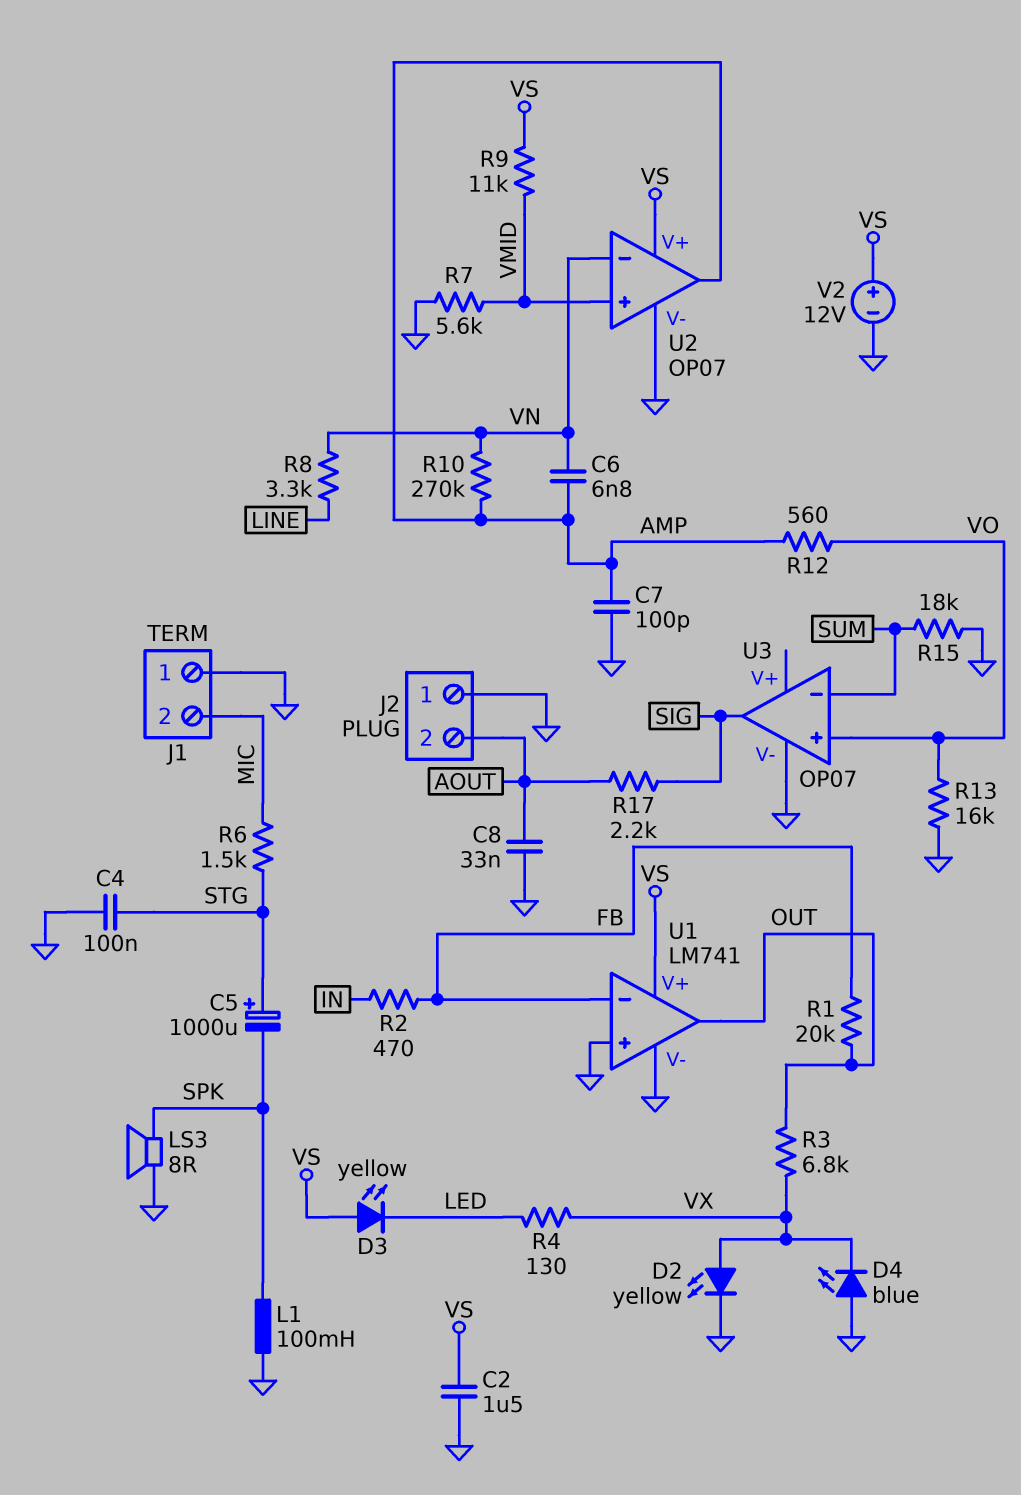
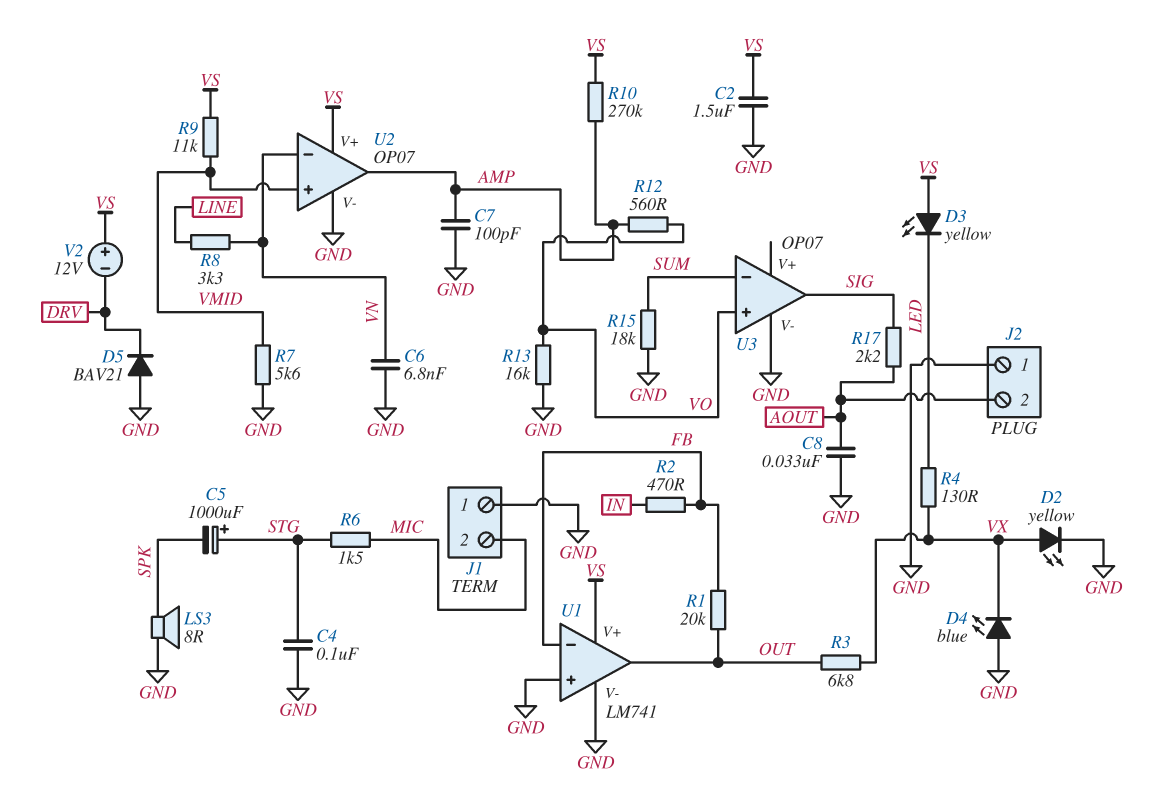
C6: 6.8nF (AMP, VN) -> 6.8nF (GND, VN)
D5: none -> diode BAV21 (A GND, K DRV)
L1: 100mH (GND, SPK) -> none
R10: 270k (AMP, VN) -> 270k (AMP, VS)
V2: 12V (plus VS, minus GND) -> 12V (plus VS, minus DRV)

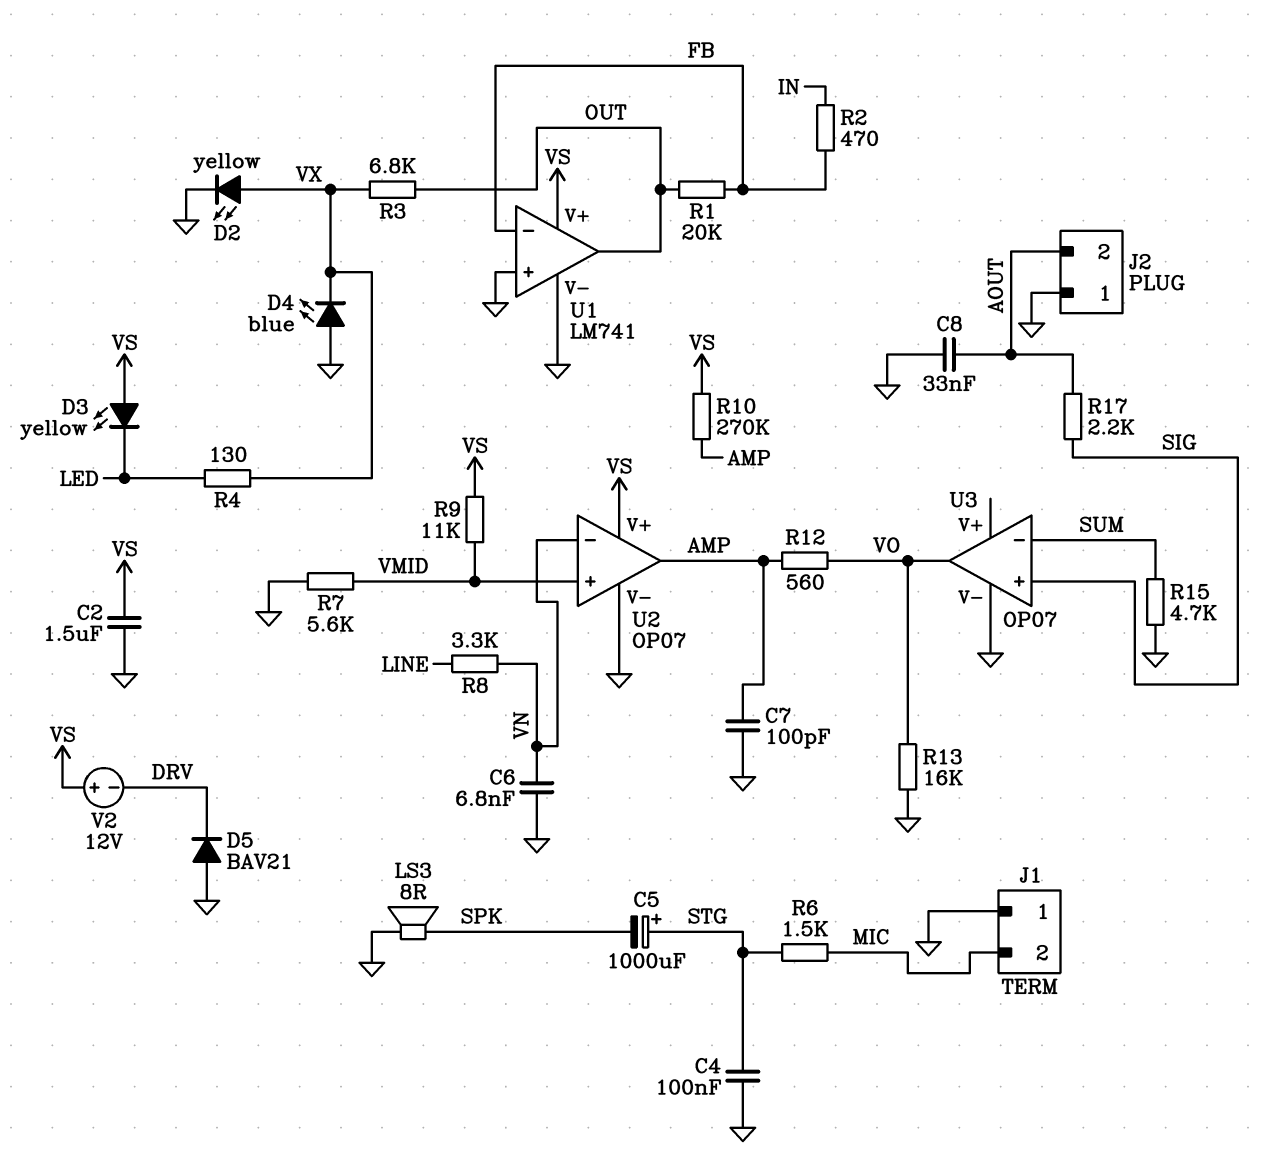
R15: 18k (GND, SUM) -> 4.7k (GND, SUM)
U3 pin in+: VO -> SIG
U3 pin out: SIG -> VO

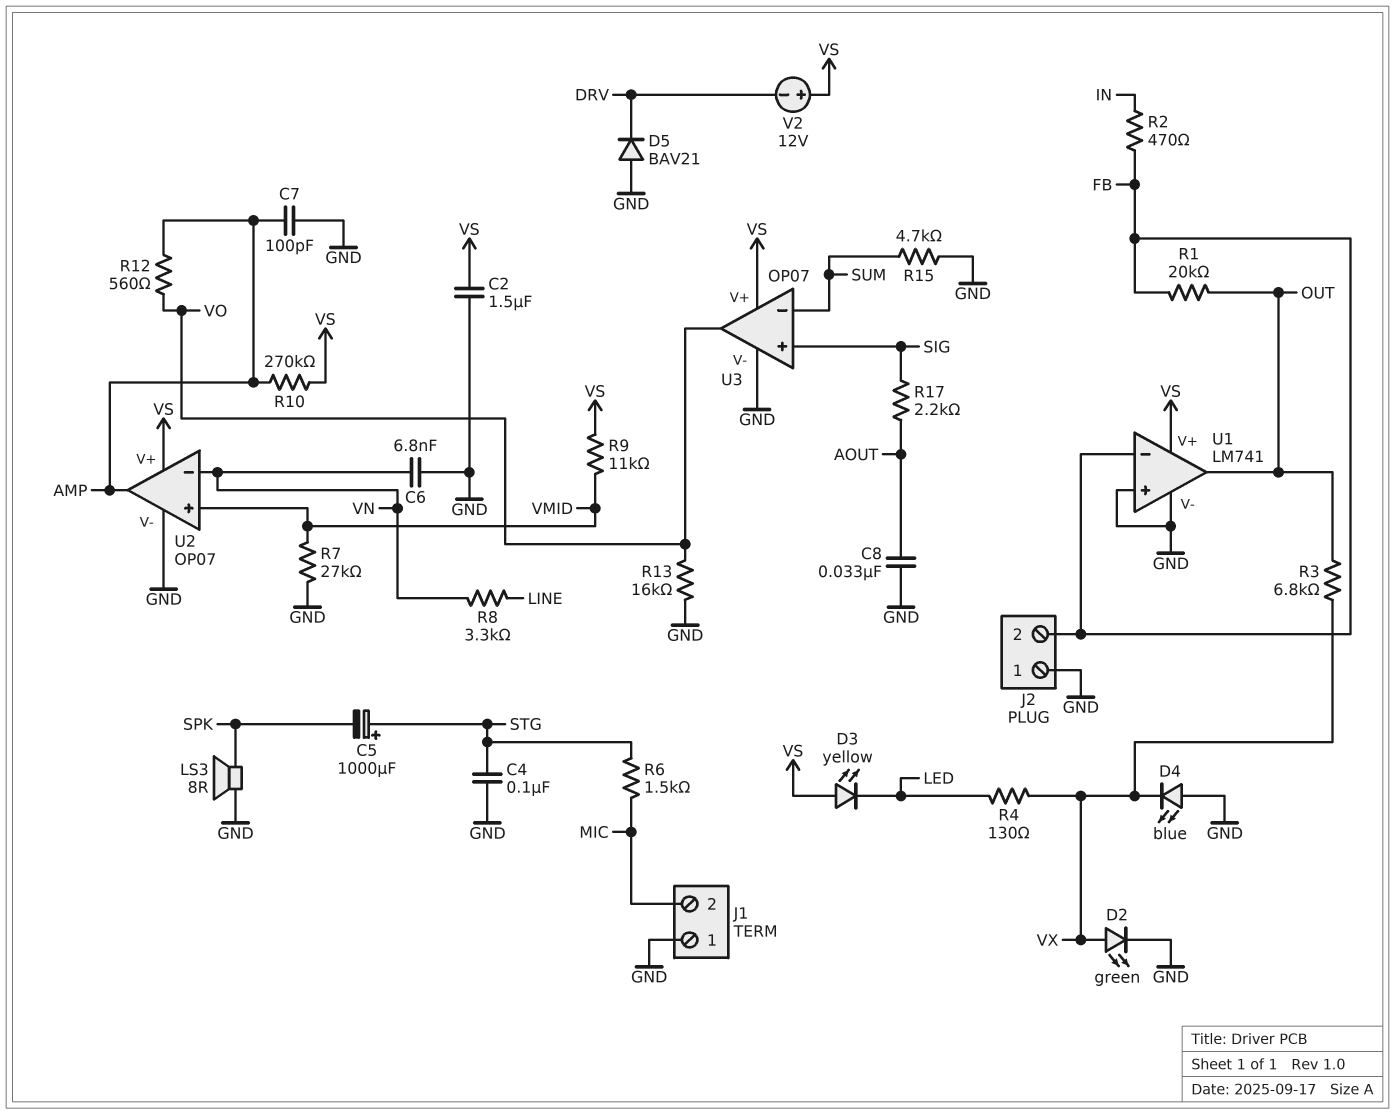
D2: LED yellow (A VX, K GND) -> LED green (A VX, K GND)
J2 pin 2: AOUT -> FB
R7: 5.6k (GND, VMID) -> 27k (GND, VMID)
U3 pin V+: none -> VS

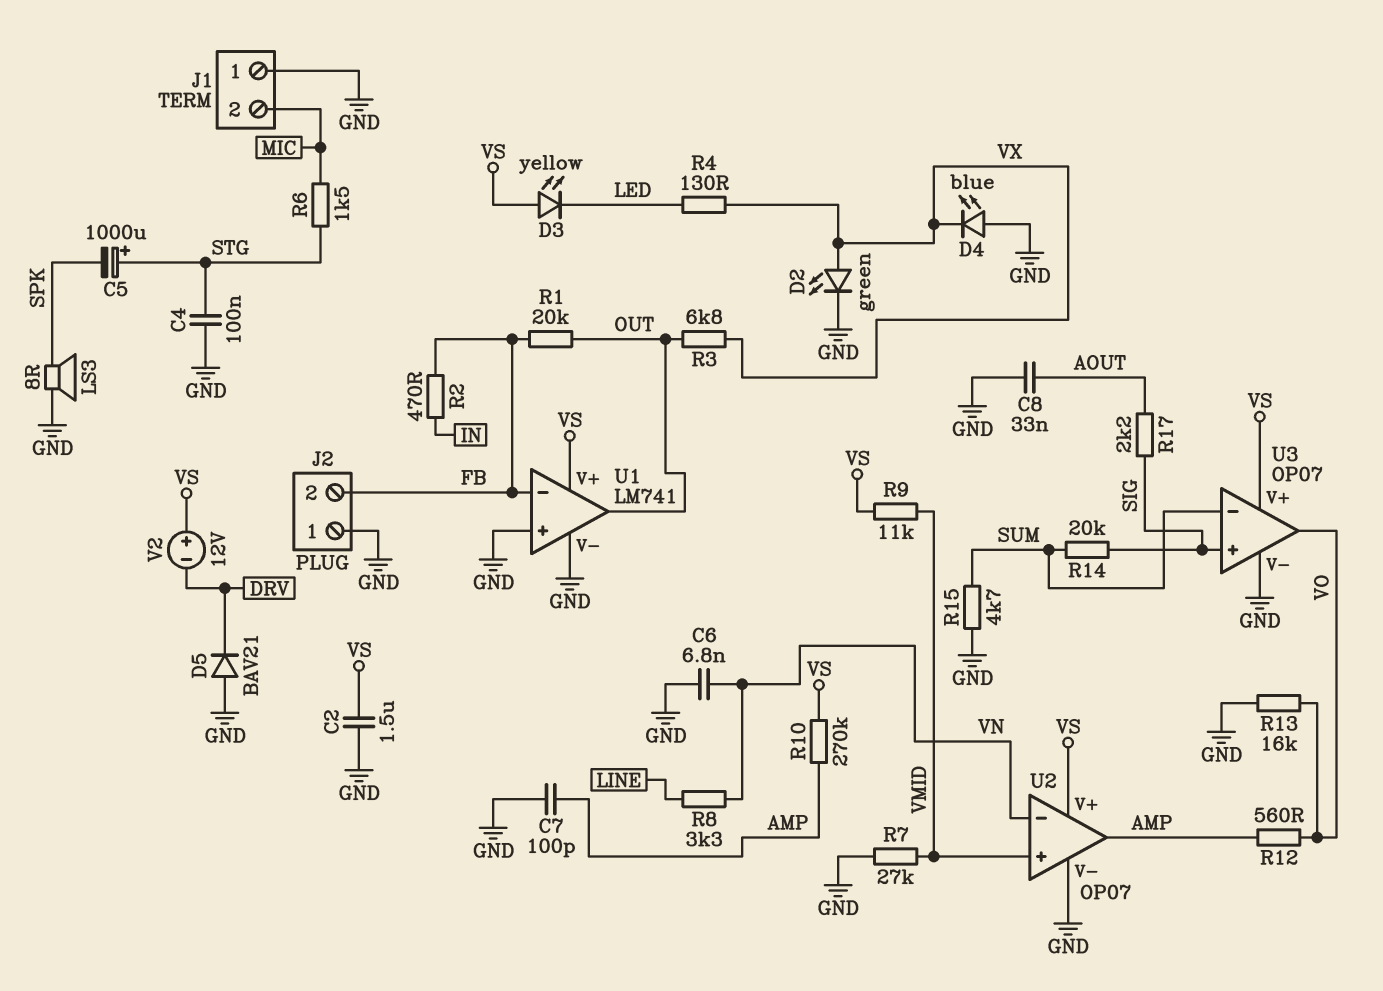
R14: none -> 20k (SIG, SUM)

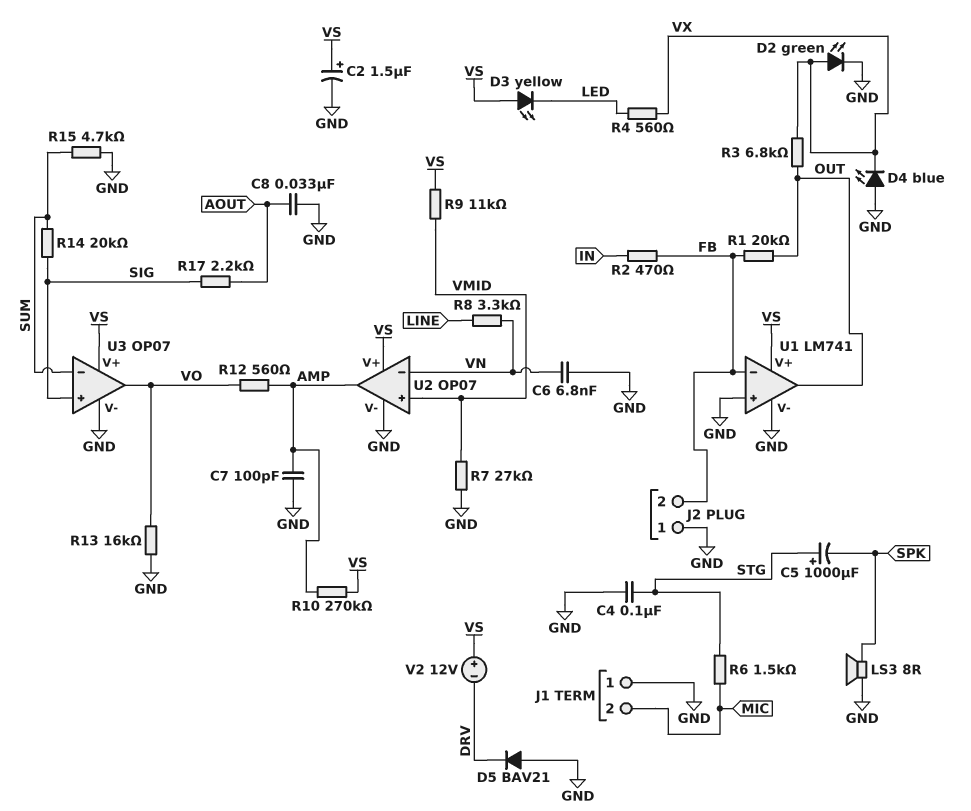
C2: 1.5uF (GND, VS) -> 1.5uF (plus VS, minus GND)
R4: 130 (LED, VX) -> 560 (LED, VX)

